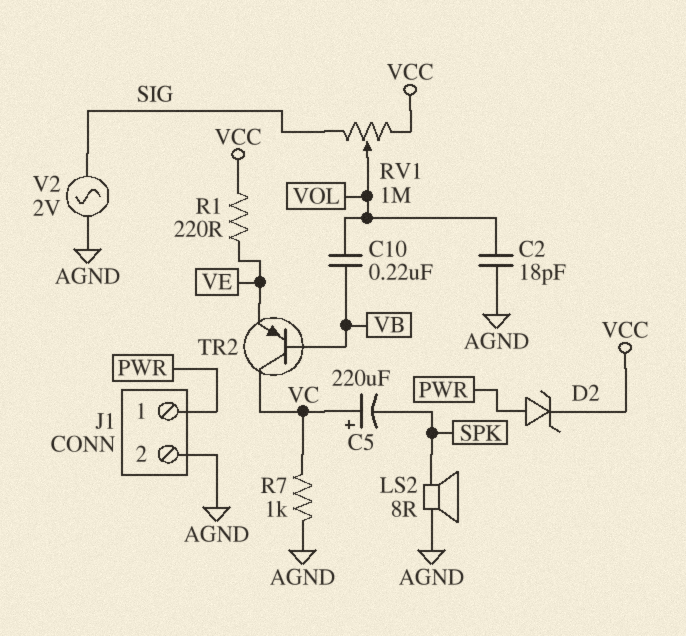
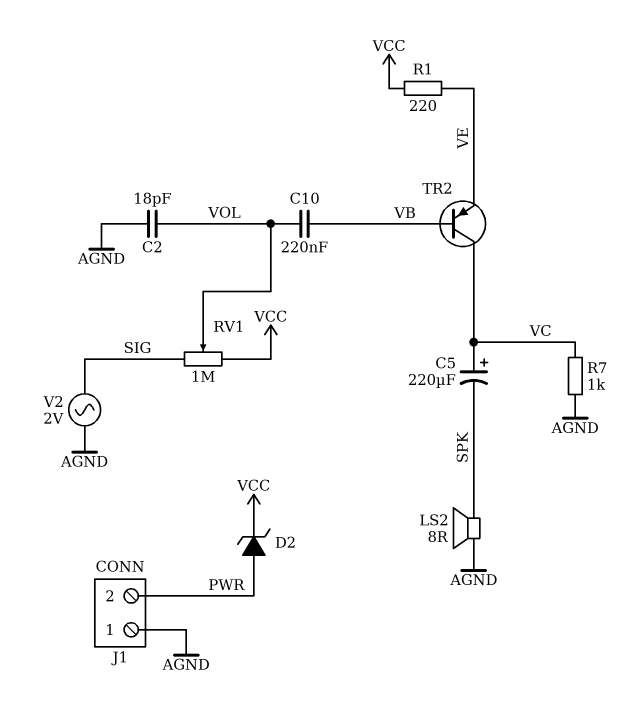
J1 pin 1: PWR -> AGND
J1 pin 2: AGND -> PWR

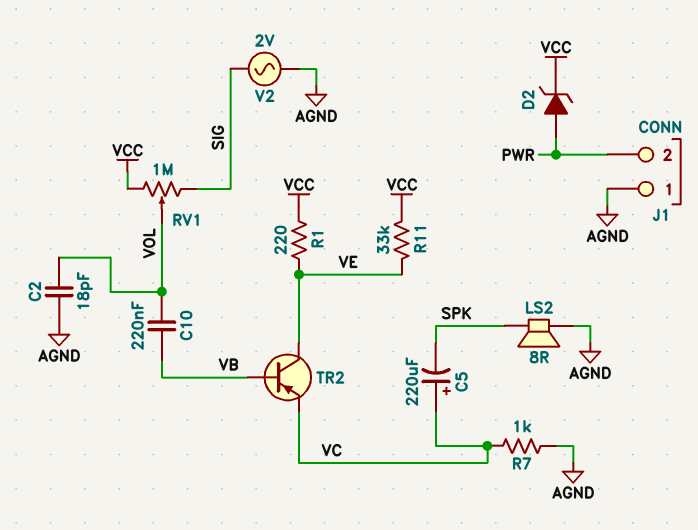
R11: none -> 33k (VCC, VE)
TR2: PNP (B VB, C VC, E VE) -> PNP (B VB, C VE, E VC)

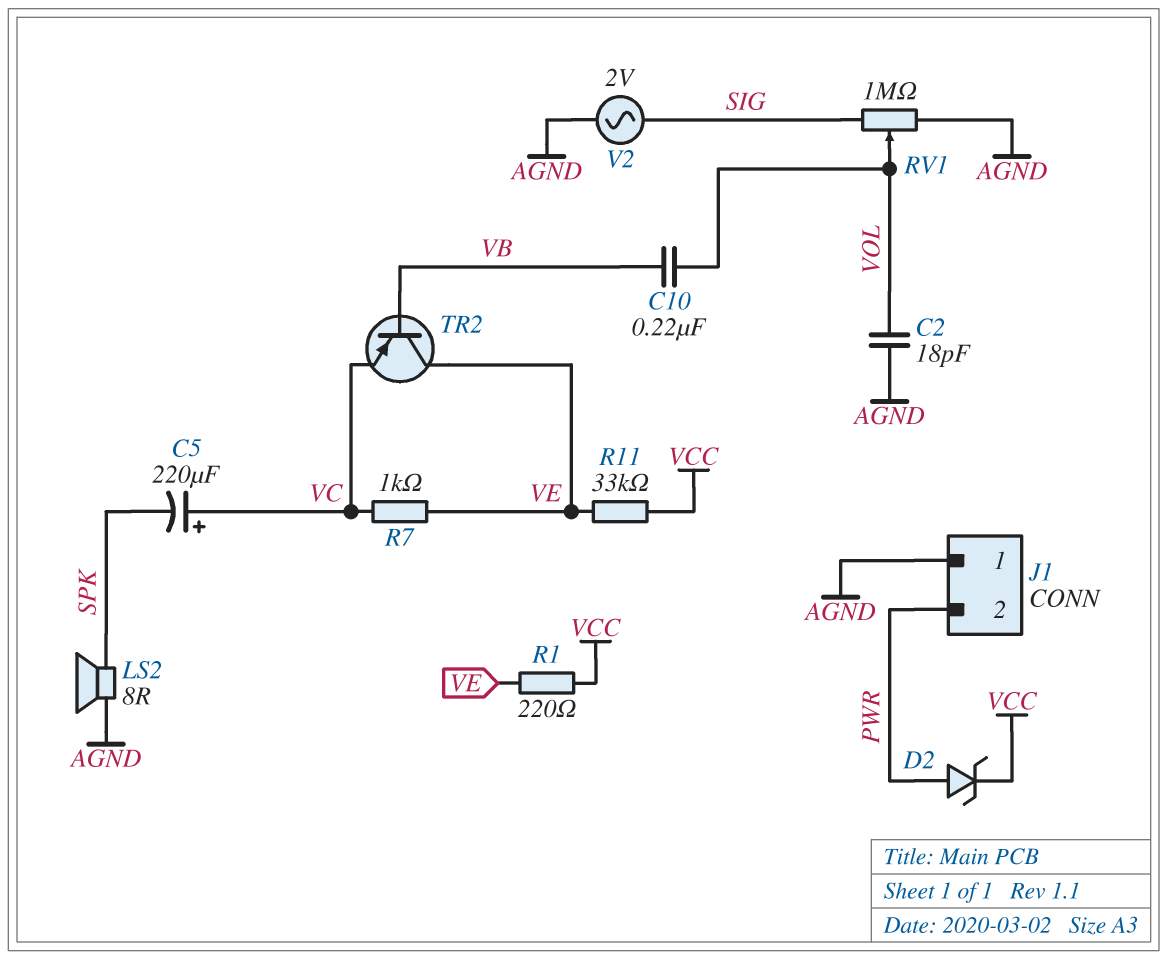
R7: 1k (AGND, VC) -> 1k (VC, VE)
RV1: 1M (SIG, VCC, wiper VOL) -> 1M (AGND, SIG, wiper VOL)

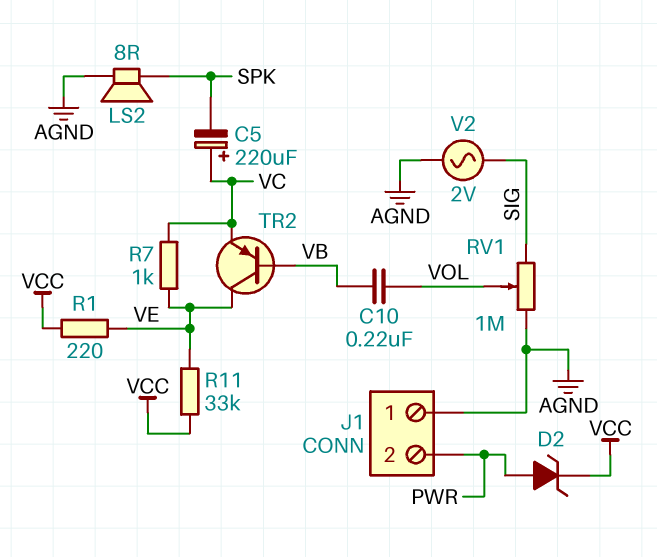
C2: 18pF (AGND, VOL) -> none

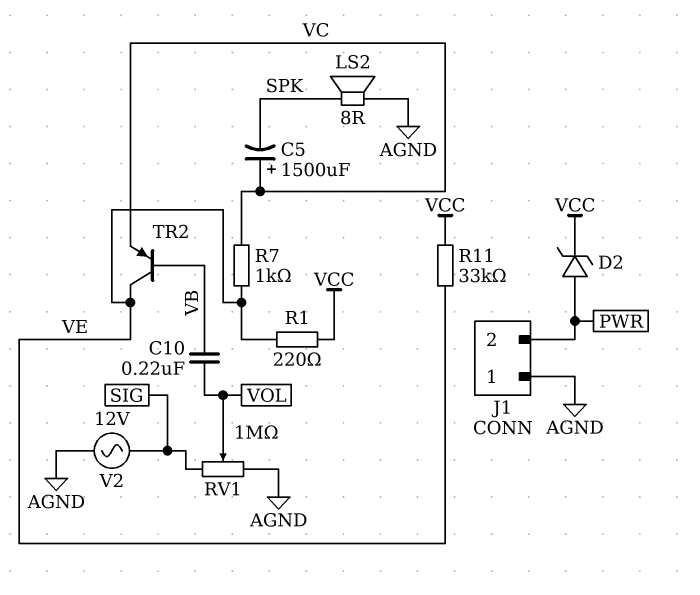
C5: 220uF (plus VC, minus SPK) -> 1500uF (plus VC, minus SPK)
V2: AC 2V (AGND, SIG) -> AC 12V (AGND, SIG)

